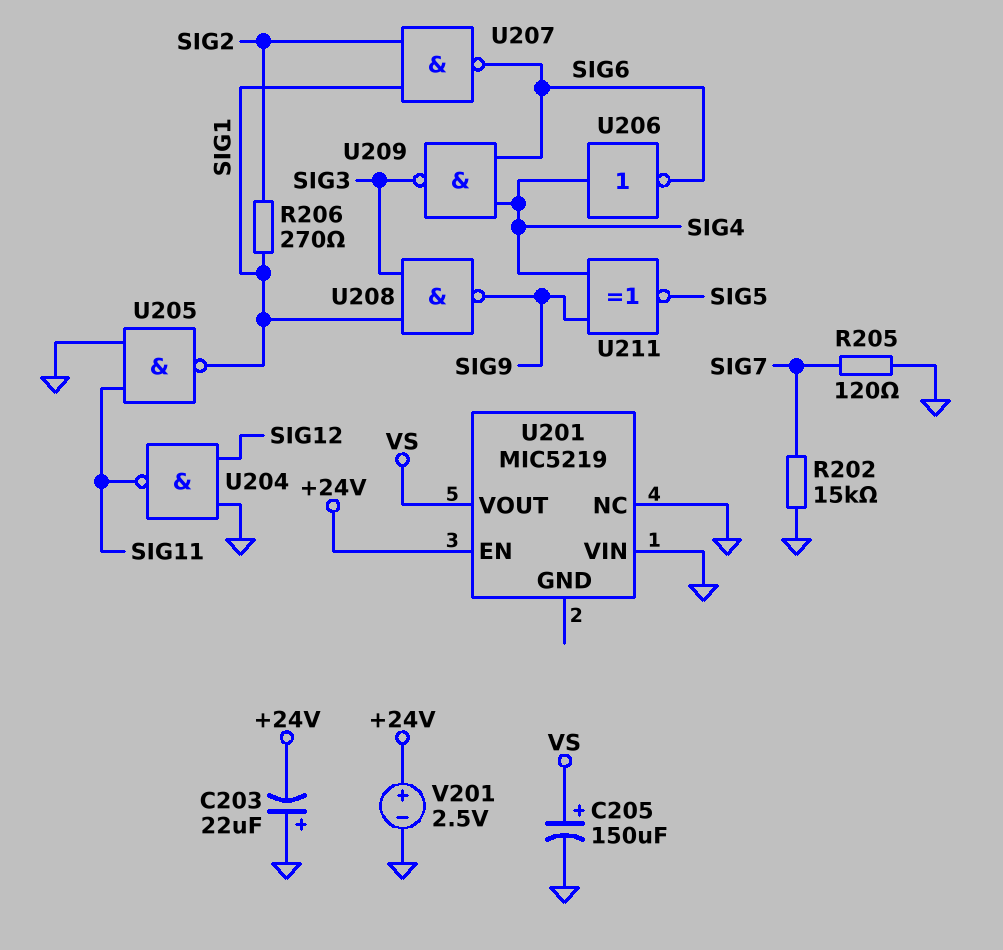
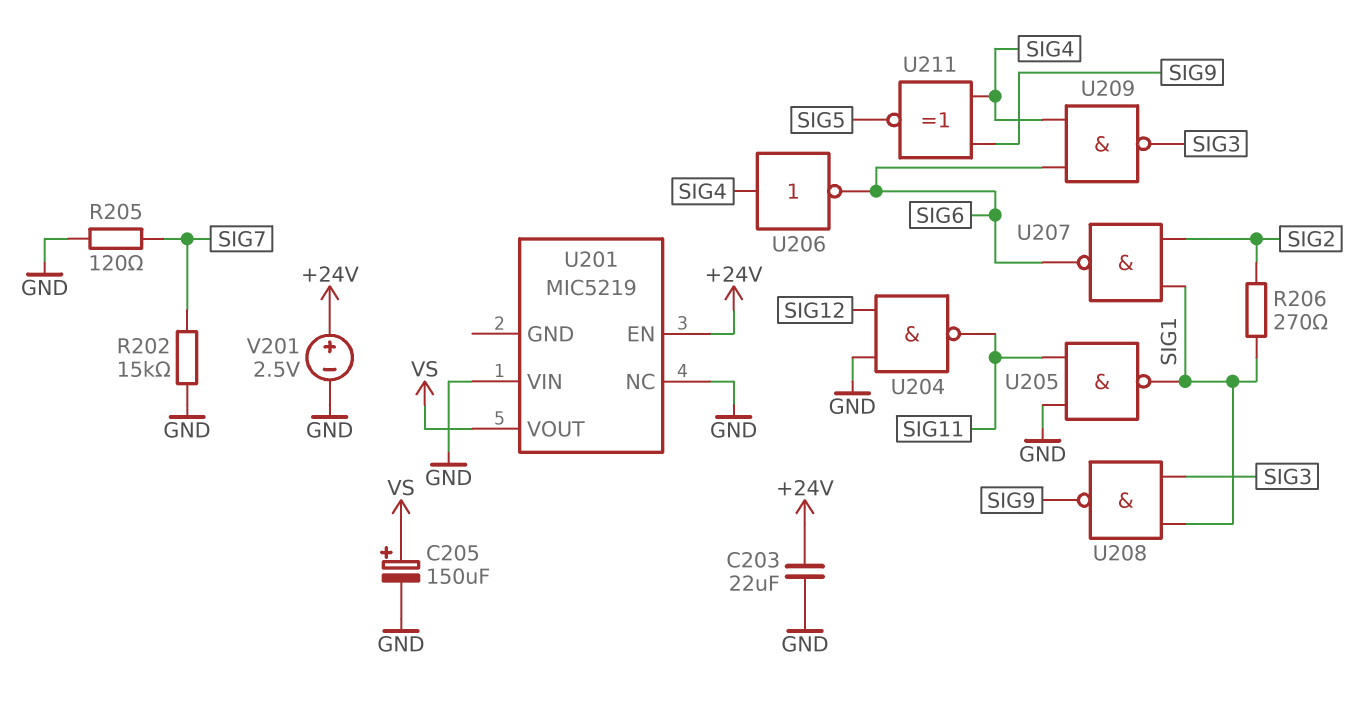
C203: 22uF (plus GND, minus +24V) -> 22uF (+24V, GND)

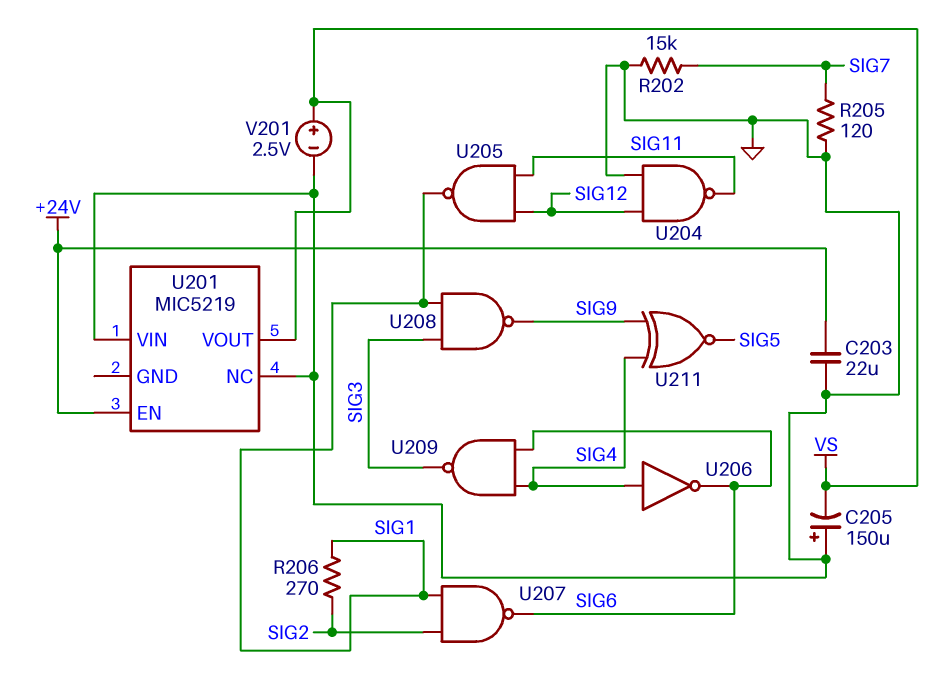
C205: 150uF (plus VS, minus GND) -> 150uF (plus GND, minus VS)
U205: NAND (in GND, in SIG11, out SIG1) -> NAND (in SIG11, in SIG12, out SIG1)
V201: 2.5V (plus +24V, minus GND) -> 2.5V (plus VS, minus GND)

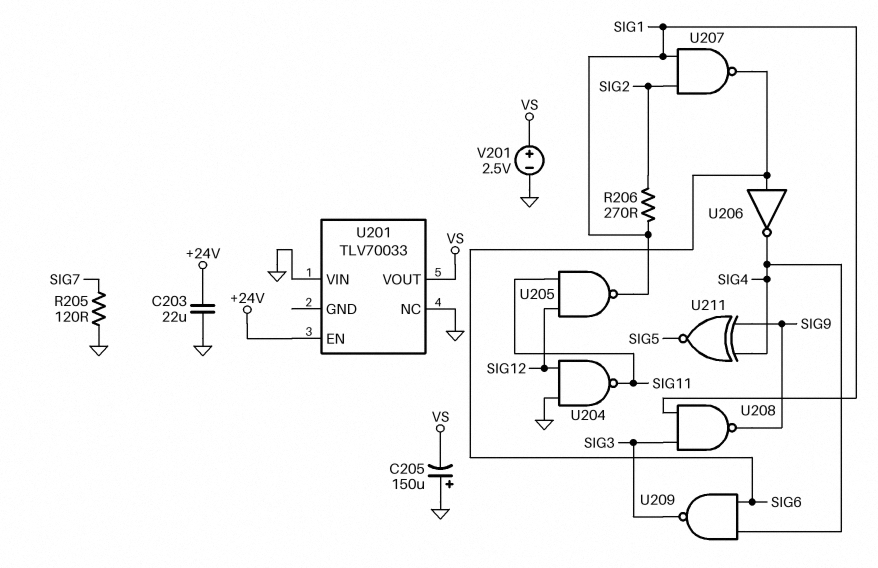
R202: 15k (GND, SIG7) -> none
U201: MIC5219 -> TLV70033
U206: NOT (in SIG4, out SIG6) -> NOT (in SIG6, out SIG4)

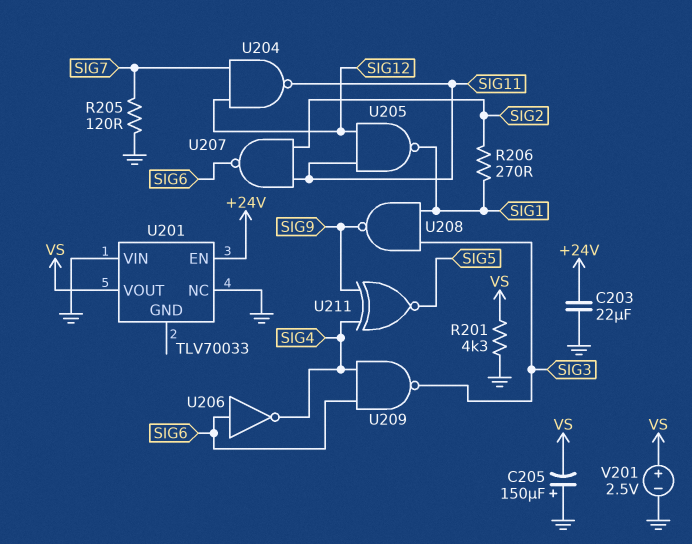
R201: none -> 4.3k (GND, VS)
U204: NAND (in GND, in SIG12, out SIG11) -> NAND (in SIG7, in SIG12, out SIG11)
U207: NAND (in SIG1, in SIG2, out SIG6) -> NAND (in SIG2, in SIG11, out SIG6)

